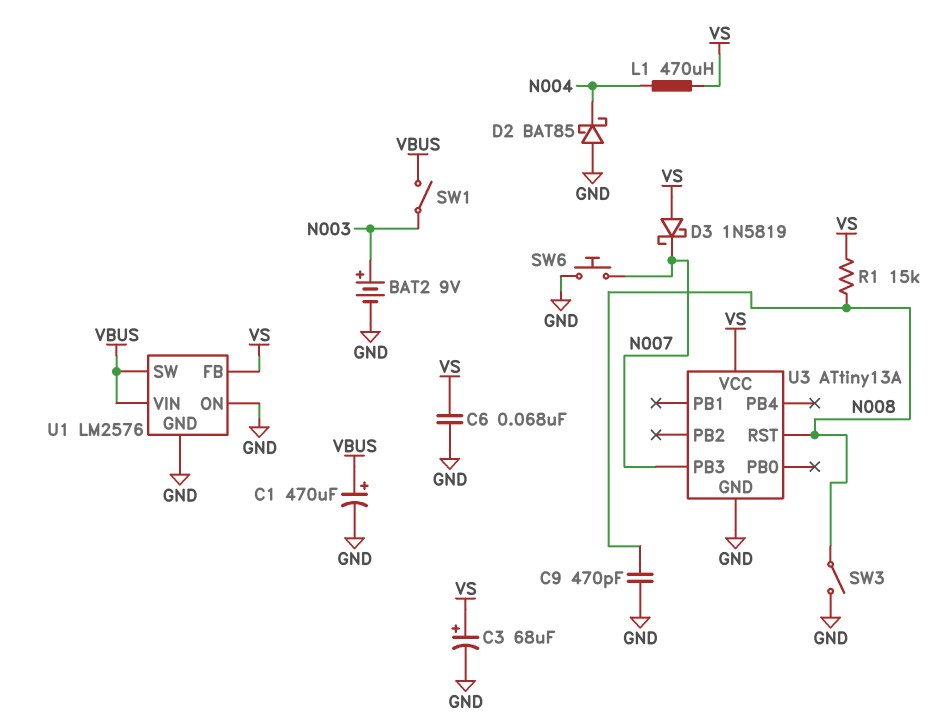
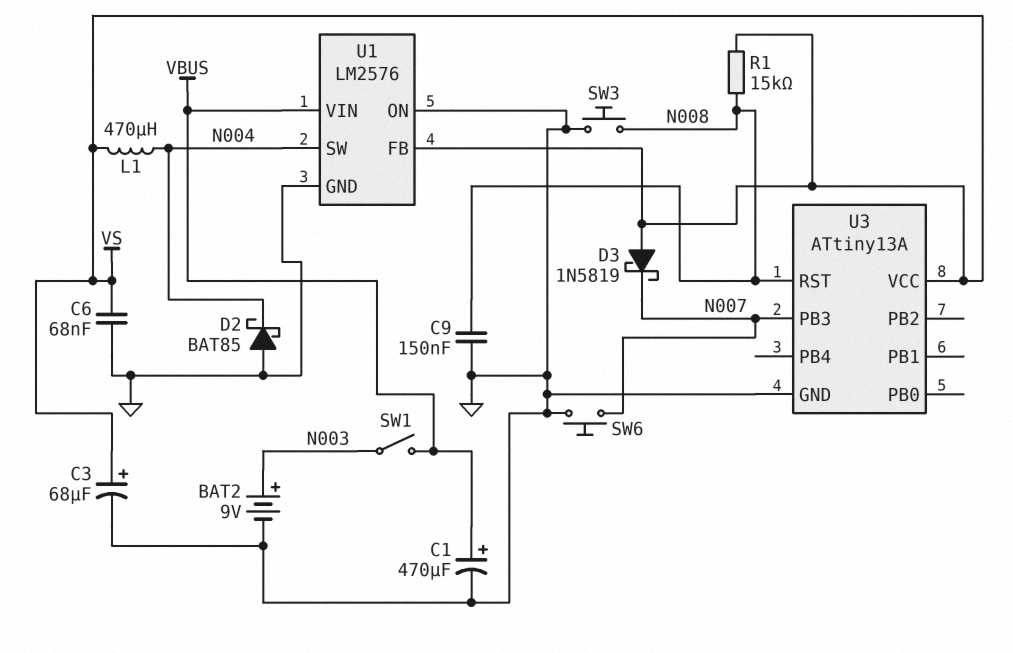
C9: 470pF (GND, N008) -> 150nF (GND, N008)
SW3: switch (GND, N008) -> button (GND, N008)
U1 pin SW: VBUS -> N004

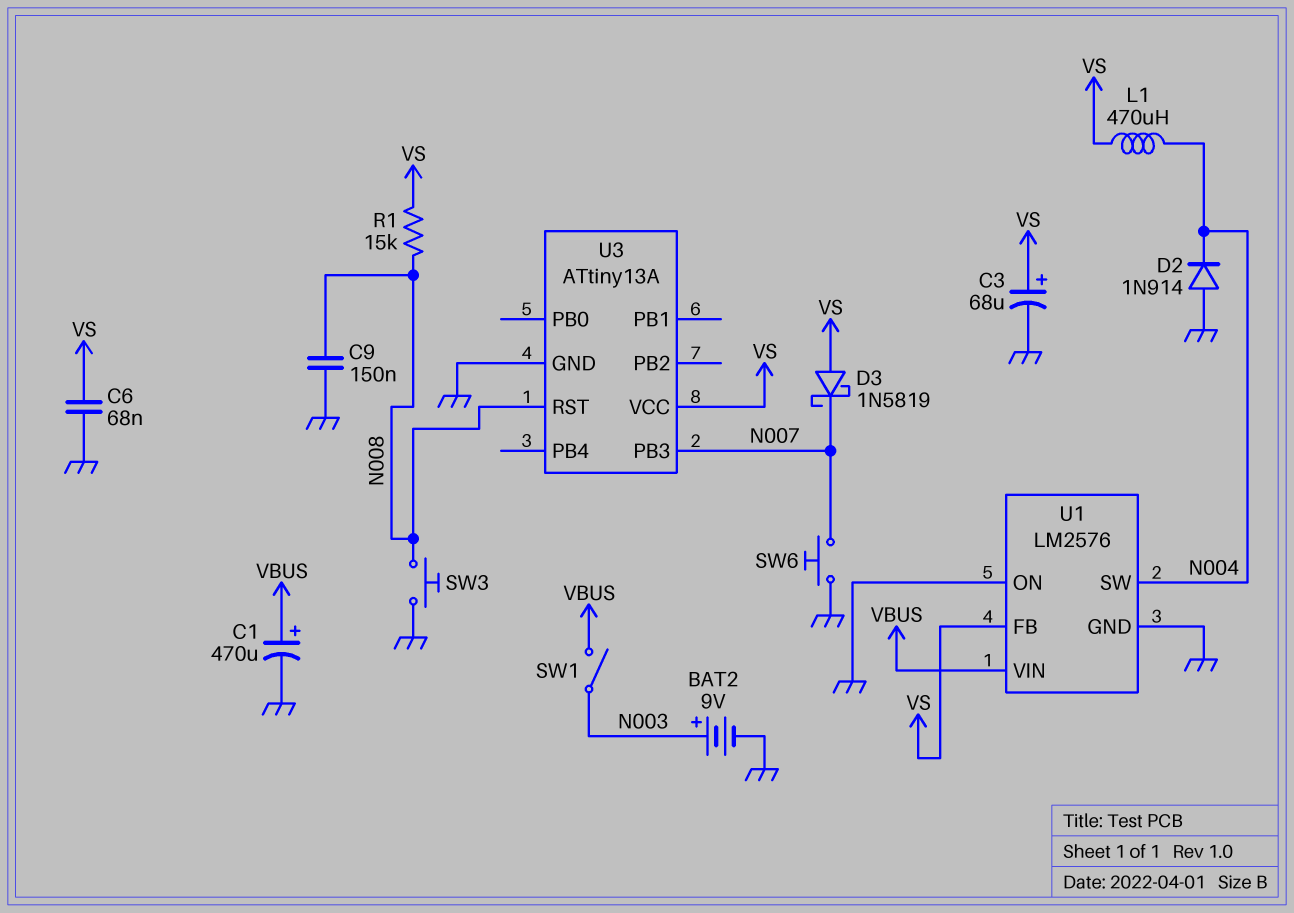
D2: schottky BAT85 (A GND, K N004) -> diode 1N914 (A GND, K N004)

